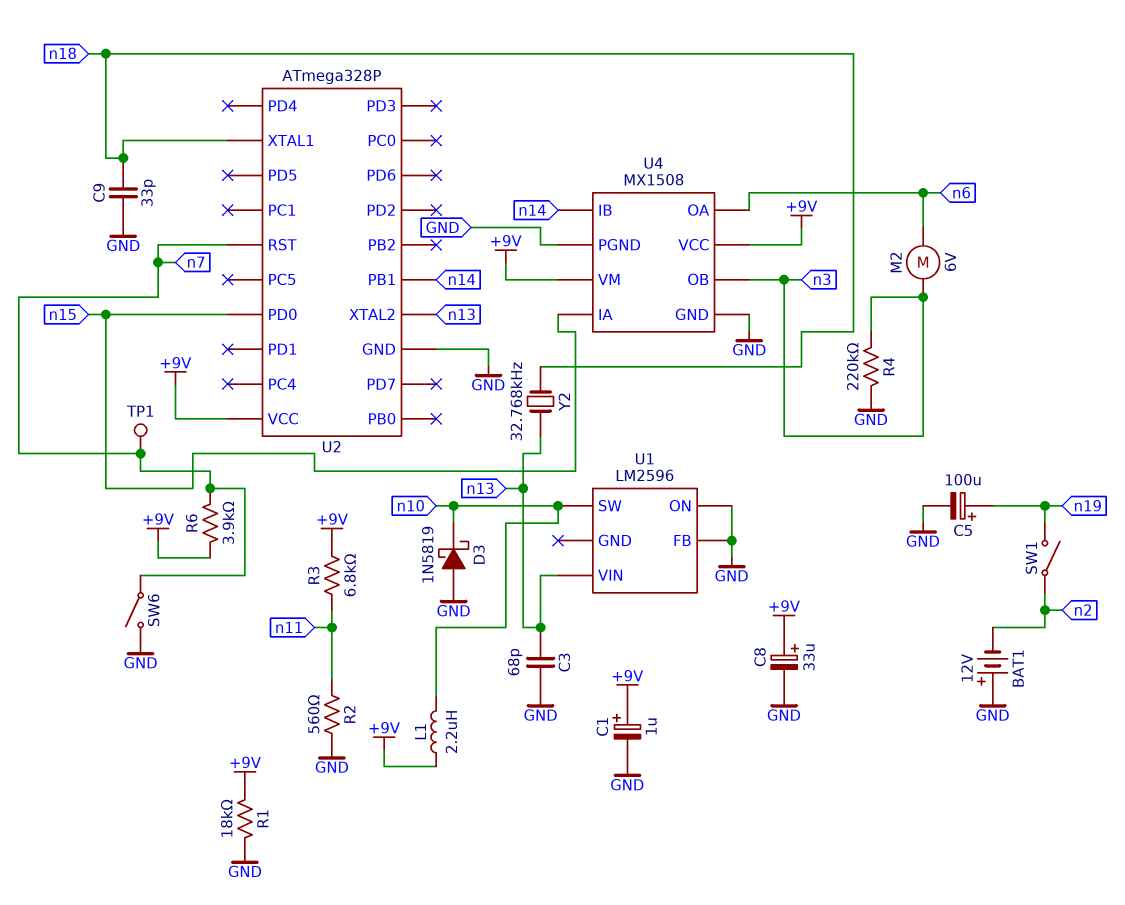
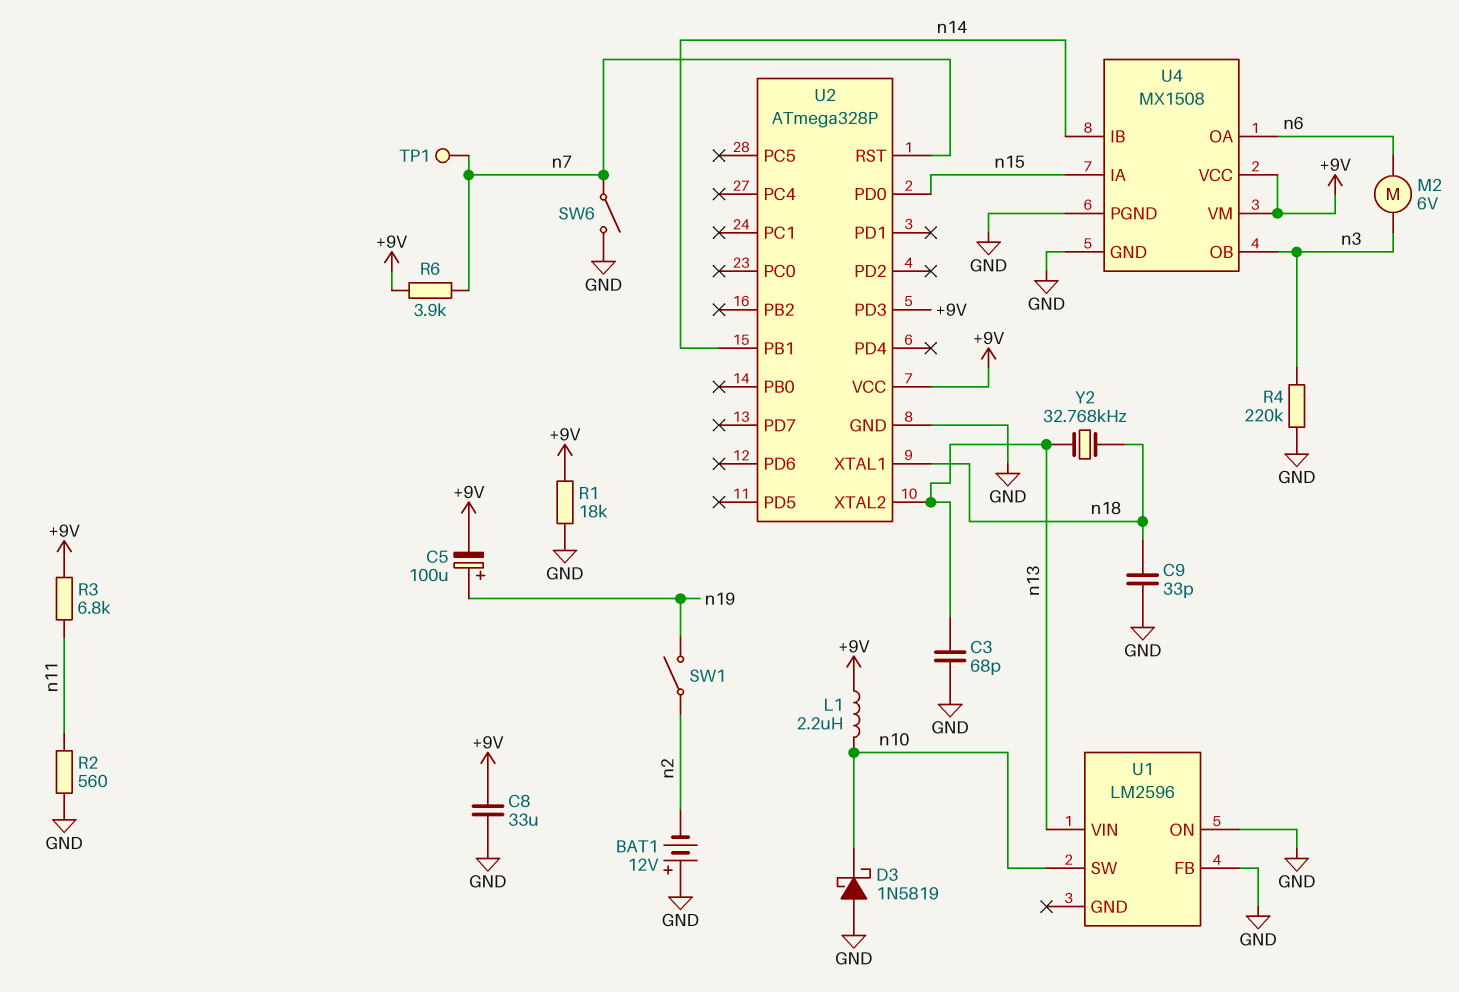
C1: 1uF (plus +9V, minus GND) -> none
C5: 100uF (plus n19, minus GND) -> 100uF (plus n19, minus +9V)
C8: 33uF (plus +9V, minus GND) -> 33uF (+9V, GND)
U2 pin PD3: none -> +9V

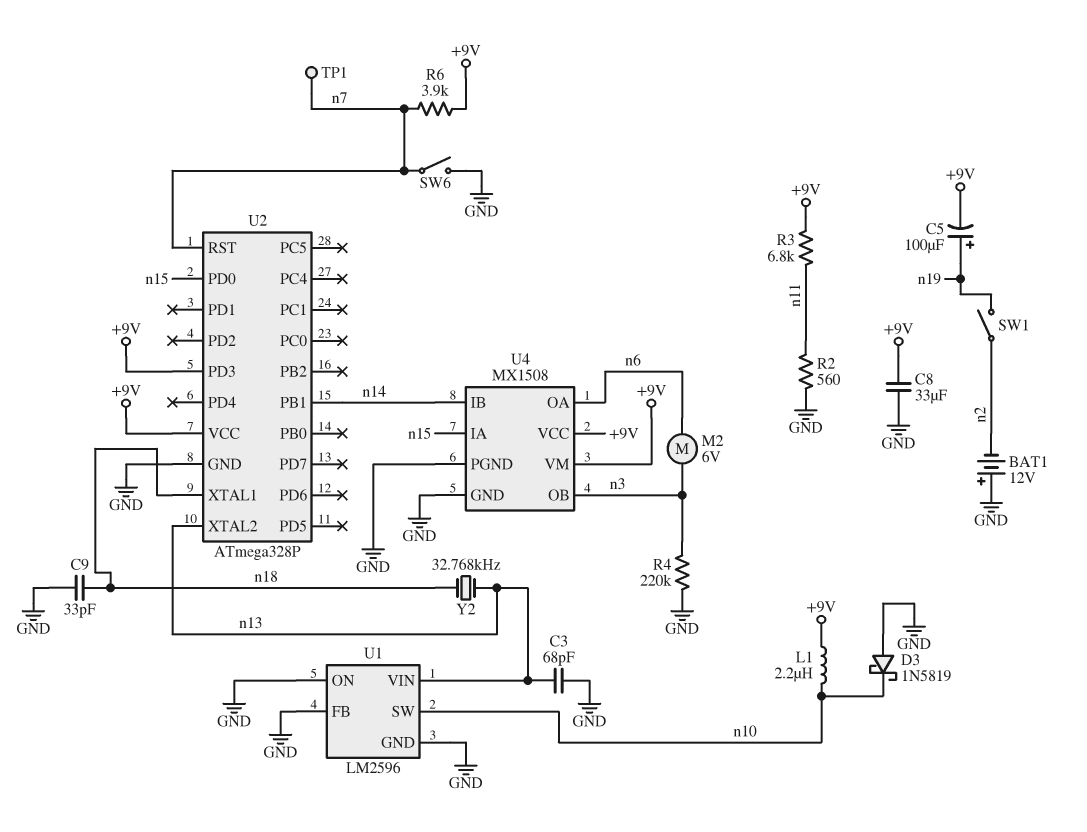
R1: 18k (+9V, GND) -> none
U1 pin GND: none -> GND

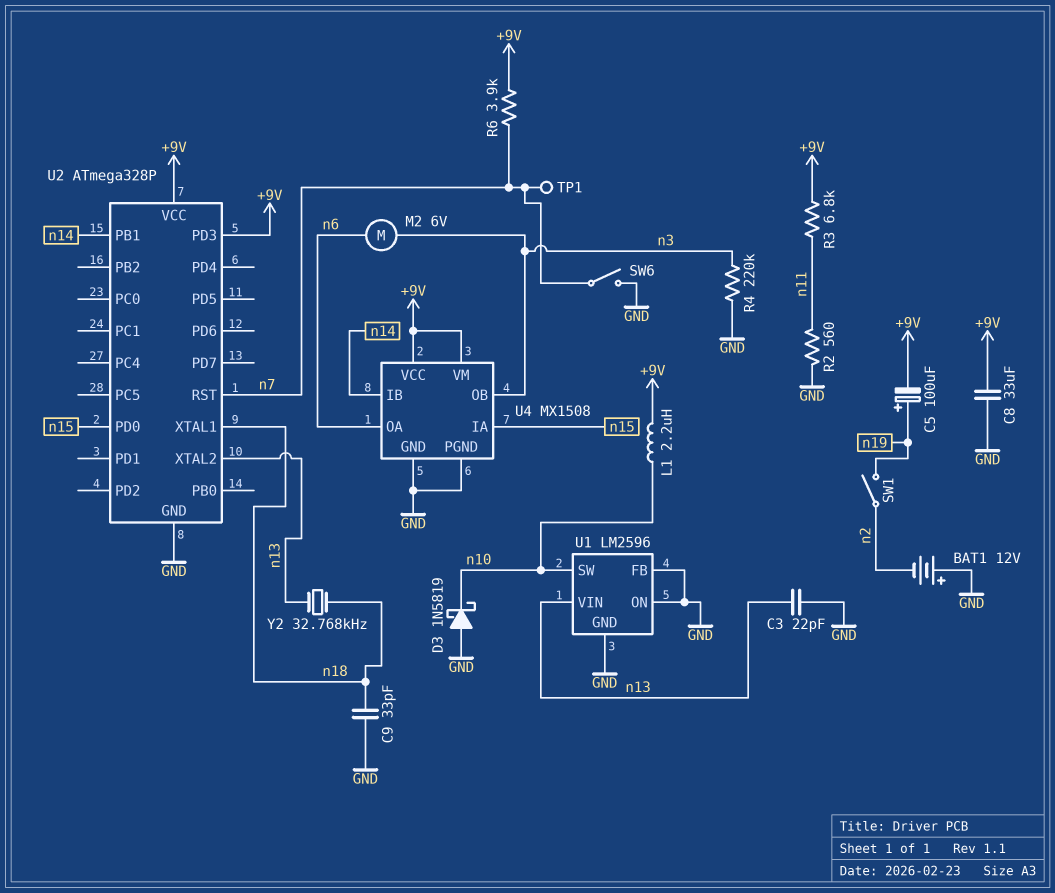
C3: 68pF (GND, n13) -> 22pF (GND, n13)

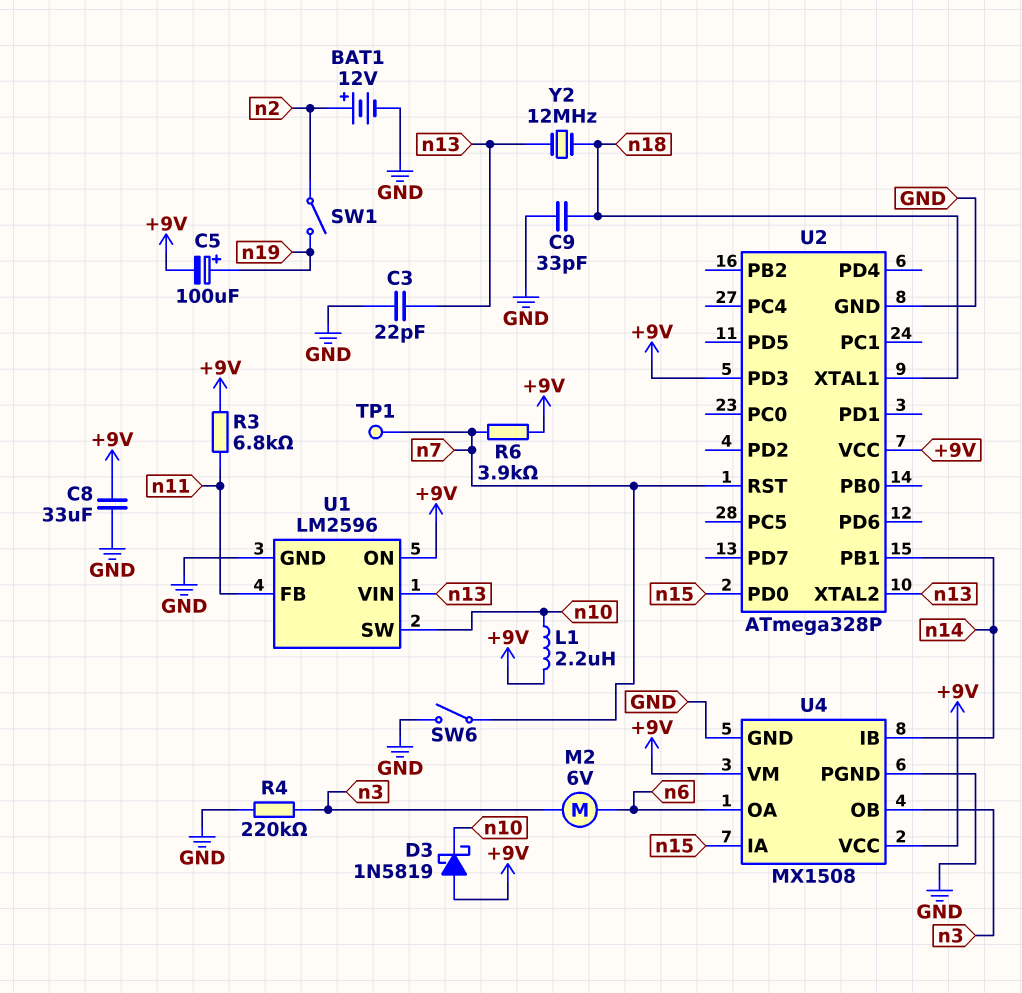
BAT1: 12V (plus GND, minus n2) -> 12V (plus n2, minus GND)
D3: schottky 1N5819 (A GND, K n10) -> schottky 1N5819 (A +9V, K n10)
R2: 560 (GND, n11) -> none
U1 pin FB: GND -> n11
U1 pin ON: GND -> +9V
Y2: 32.768kHz (n13, n18) -> 12MHz (n13, n18)

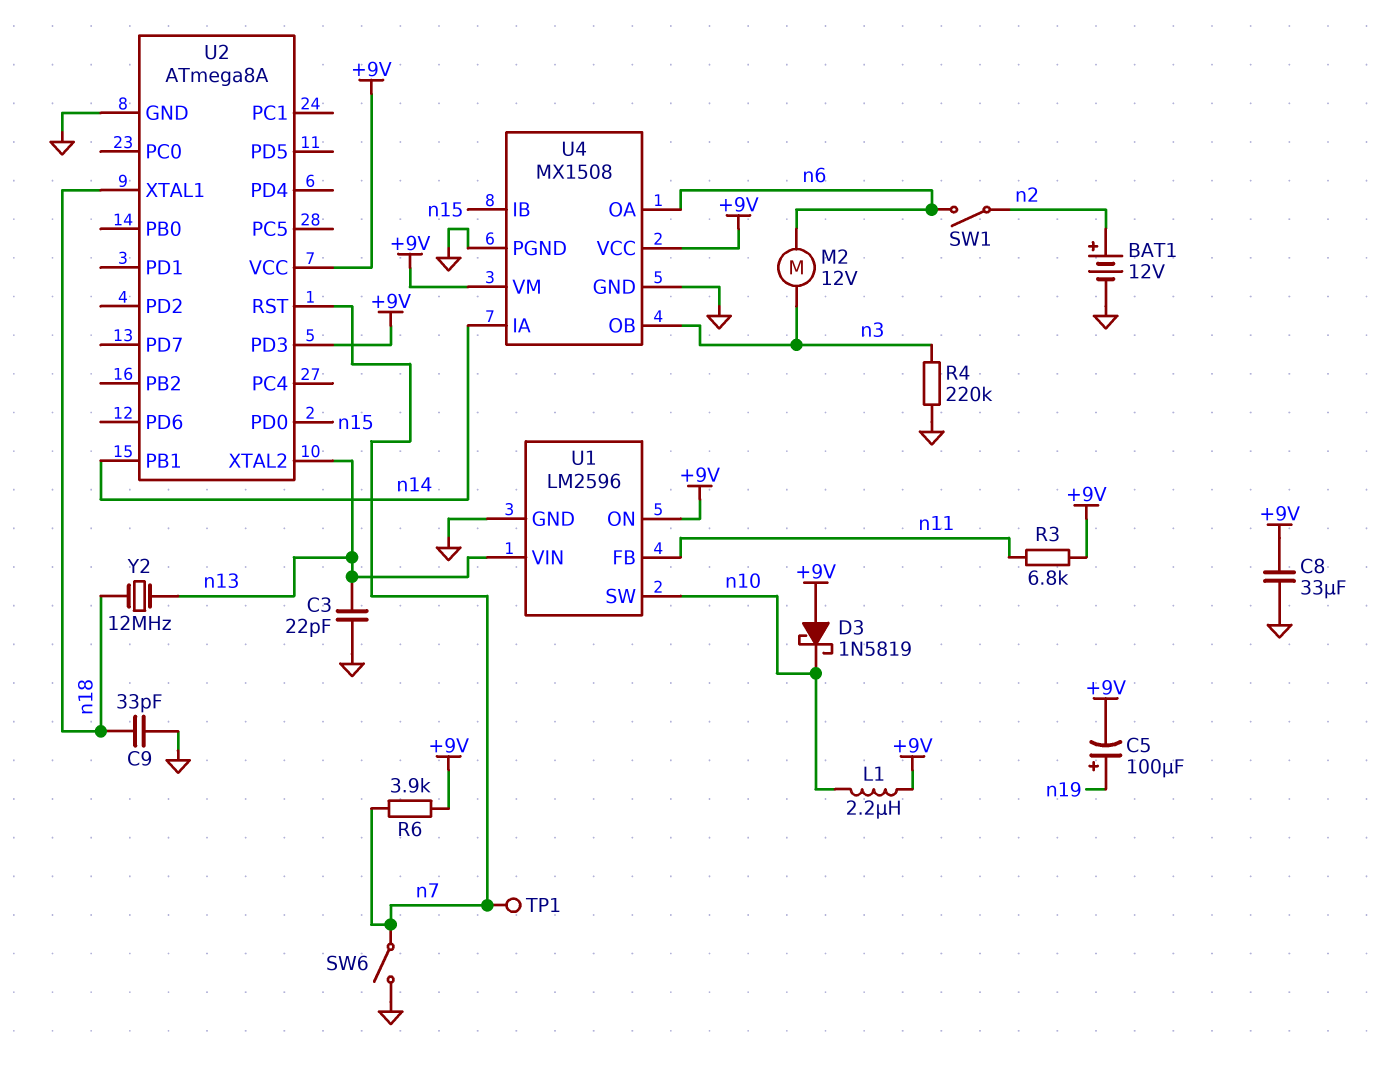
M2: motor 6V (n3, n6) -> motor 12V (n3, n6)
SW1: switch (n2, n19) -> switch (n2, n6)
U2: ATmega328P -> ATmega8A
U4 pin IA: n15 -> n14
U4 pin IB: n14 -> n15

